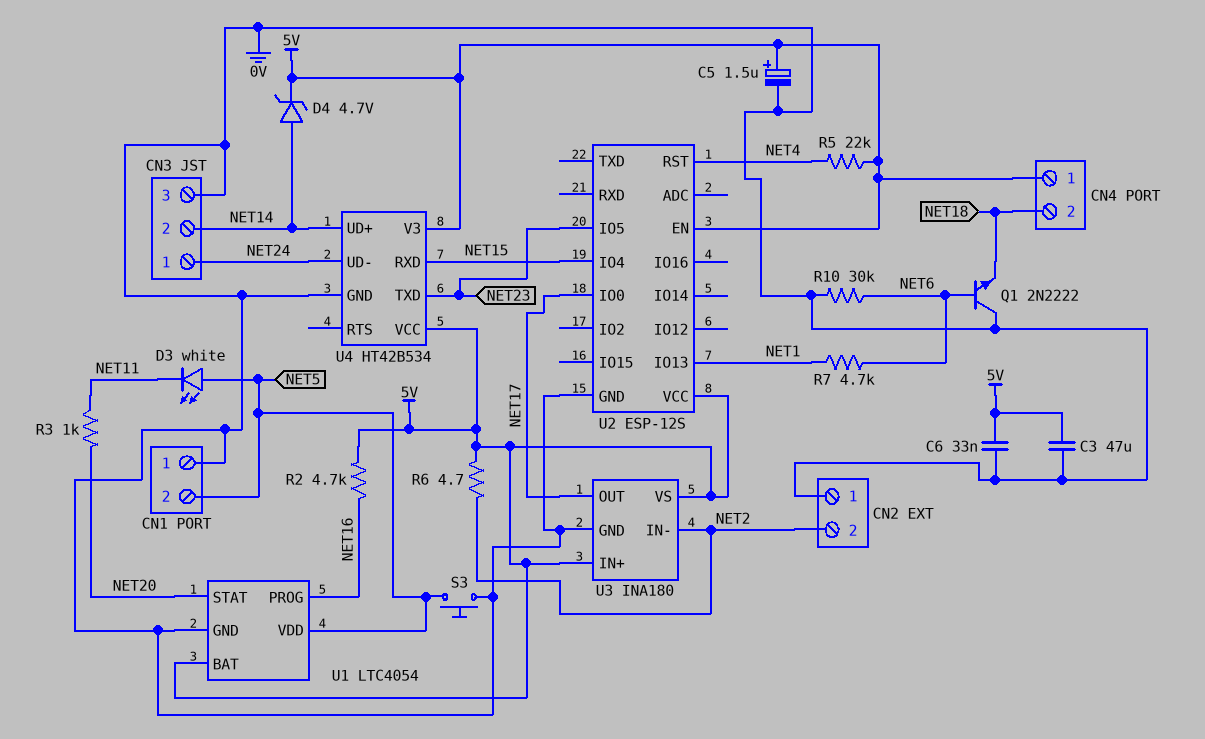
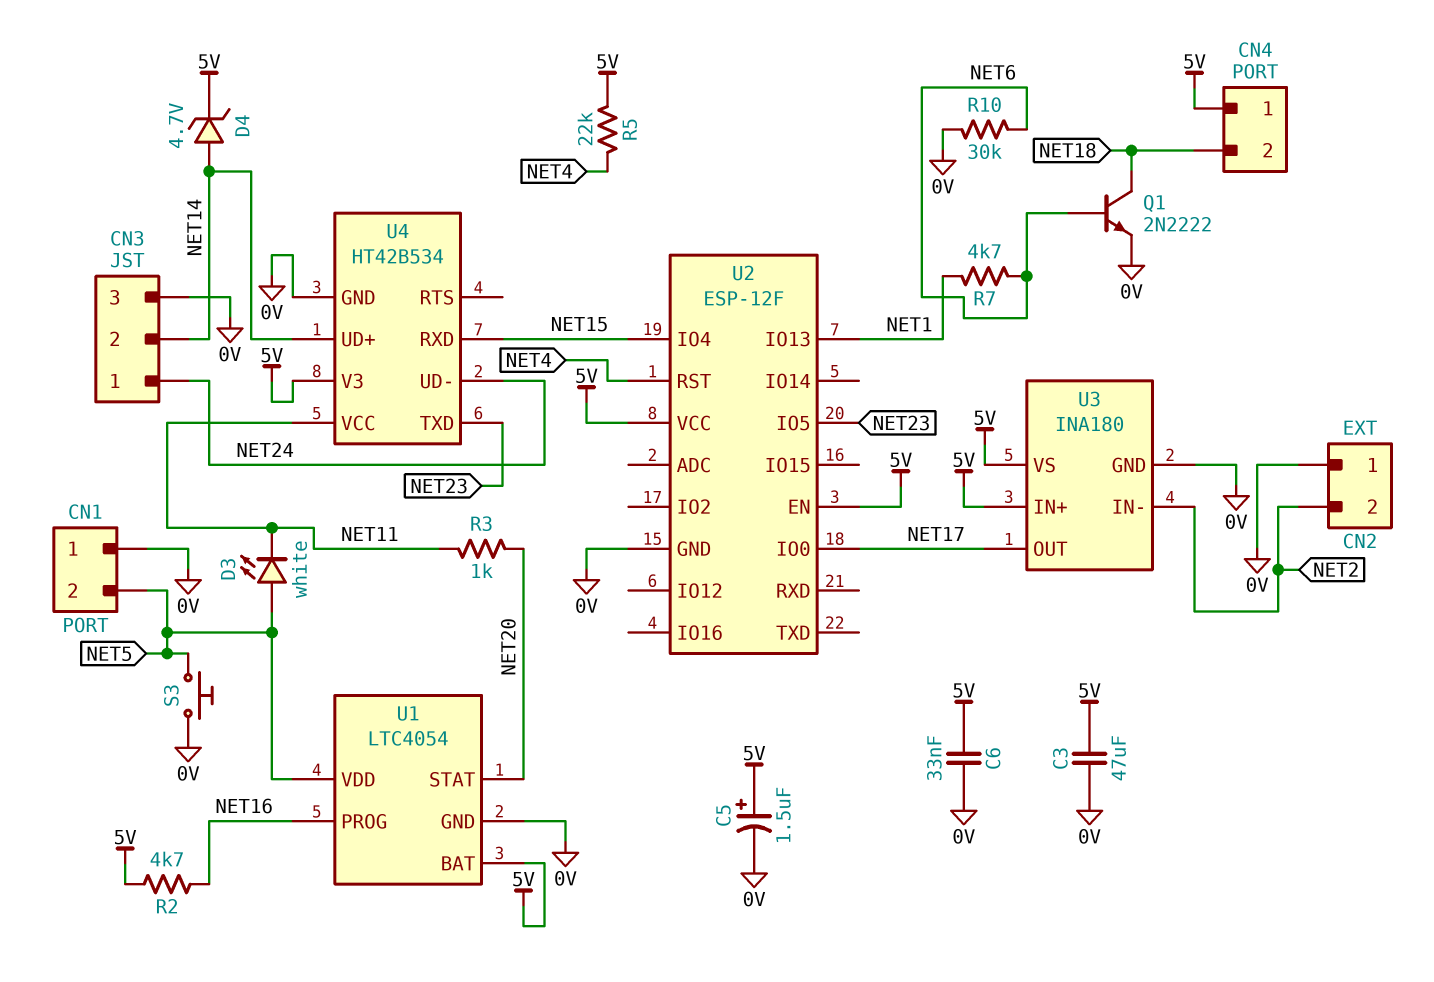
Q1: NPN 2N2222 (B NET6, C 0V, E NET18) -> NPN 2N2222 (B NET6, C NET18, E 0V)
R6: 4.7 (5V, NET2) -> none
U2: ESP-12S -> ESP-12F
U4 pin VCC: 5V -> NET11

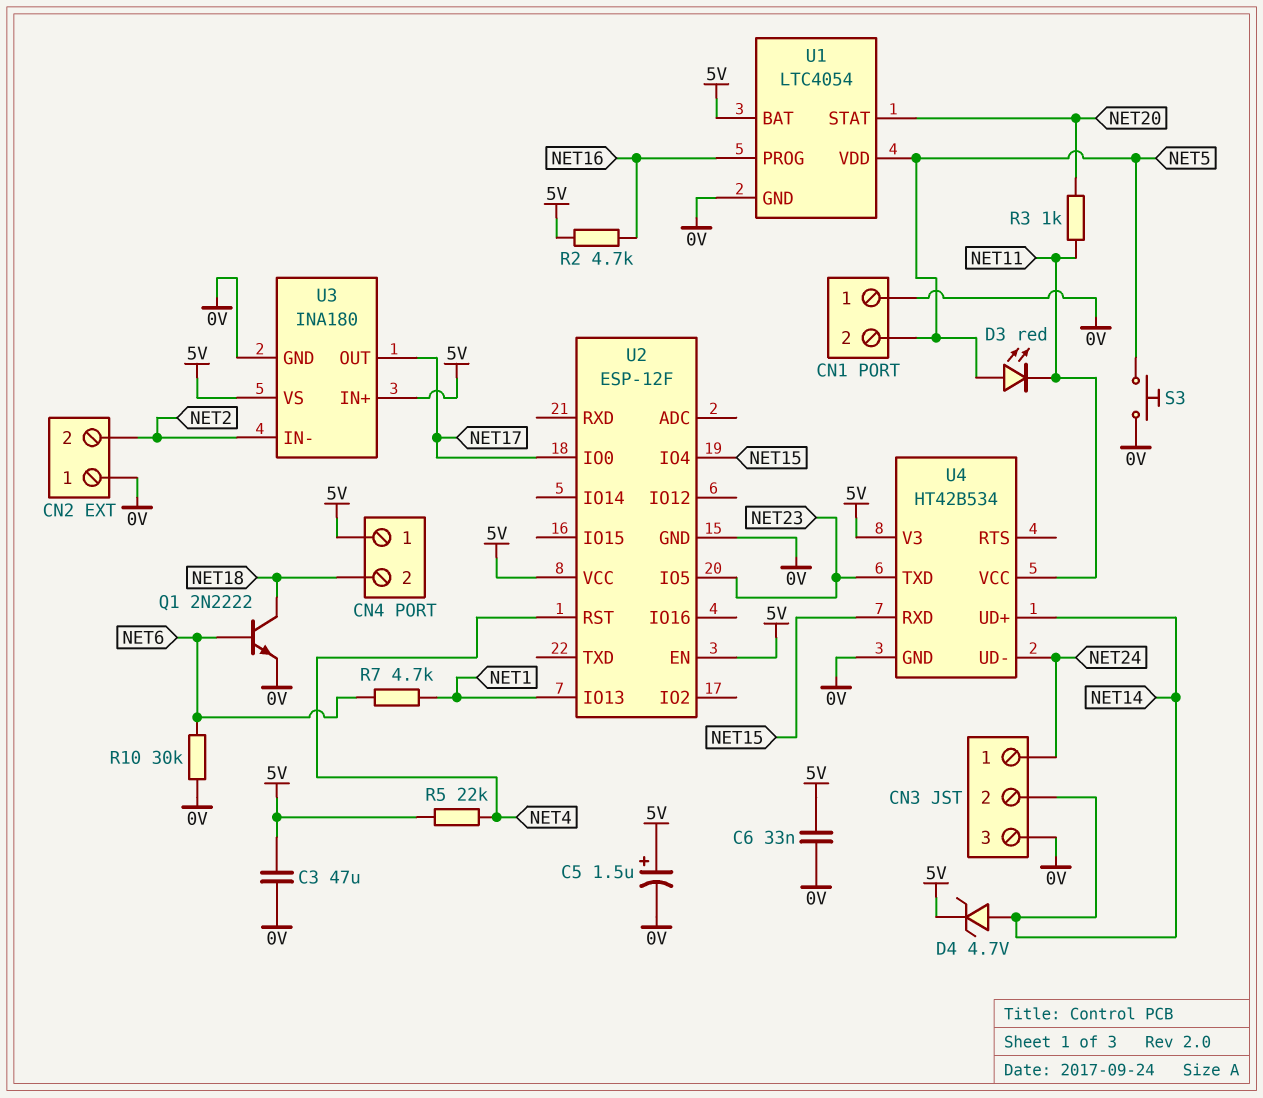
D3: LED white (A NET5, K NET11) -> LED red (A NET5, K NET11)

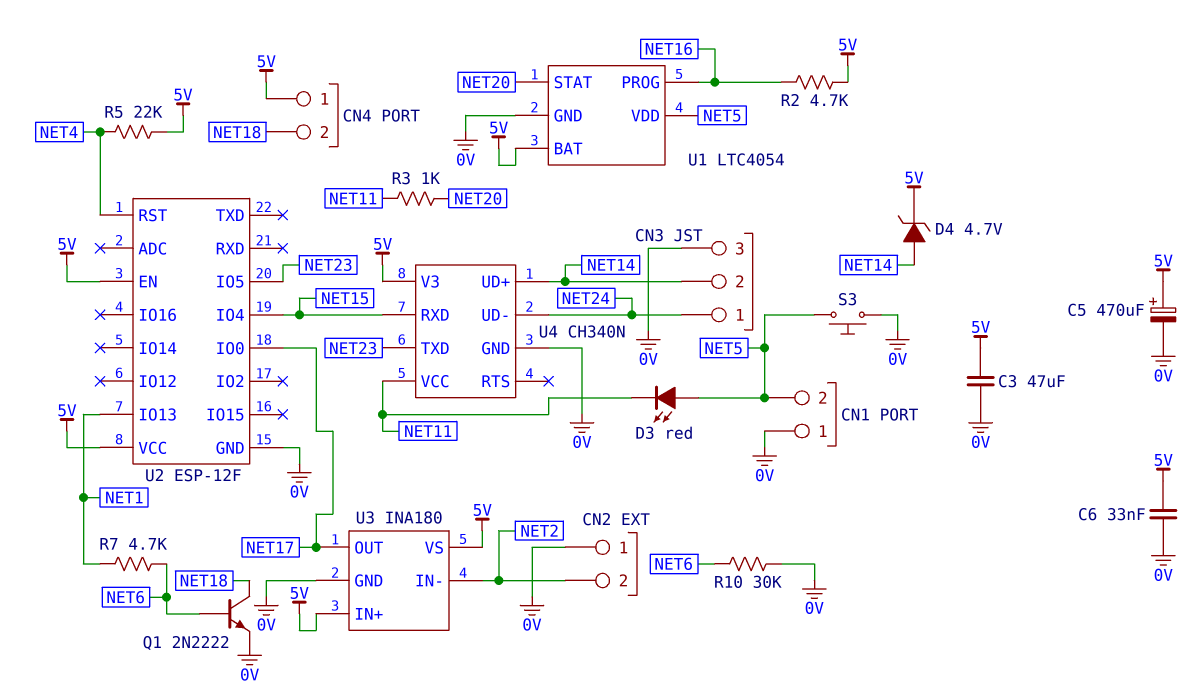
C5: 1.5uF (plus 5V, minus 0V) -> 470uF (plus 5V, minus 0V)
U4: HT42B534 -> CH340N

